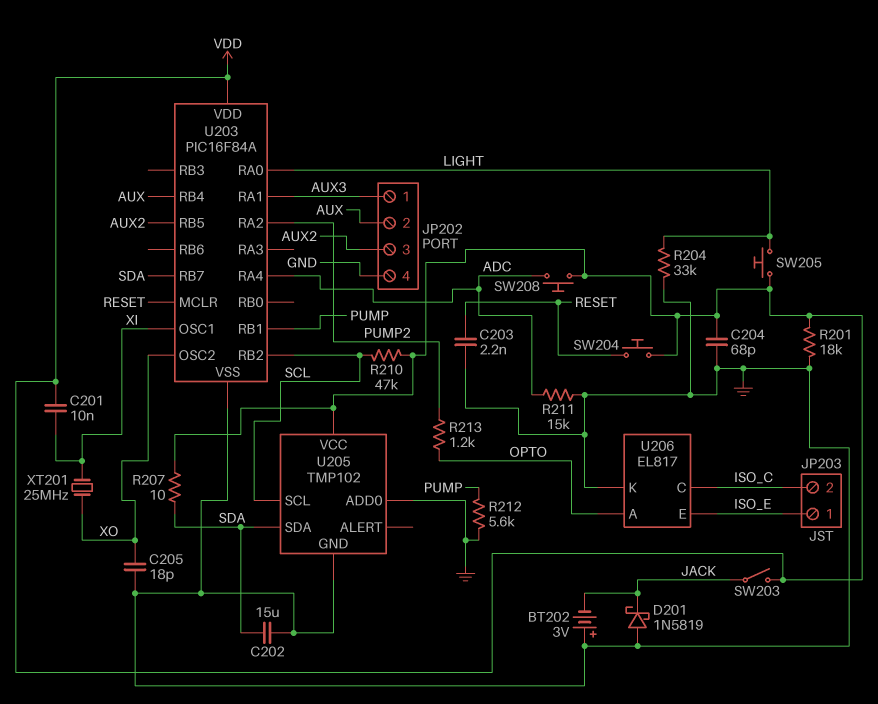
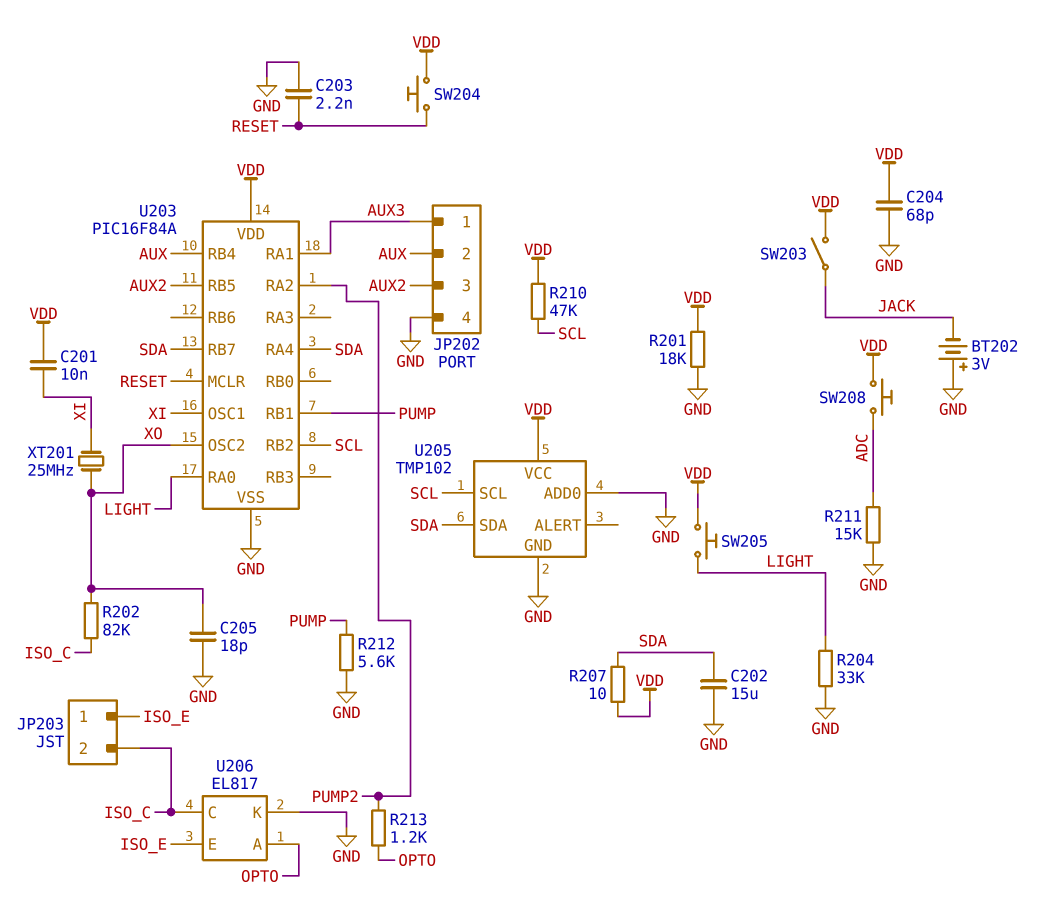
D201: schottky 1N5819 (A GND, K JACK) -> none
R202: none -> 82k (ISO_C, XO)
U203 pin RA4: ADC -> SDA

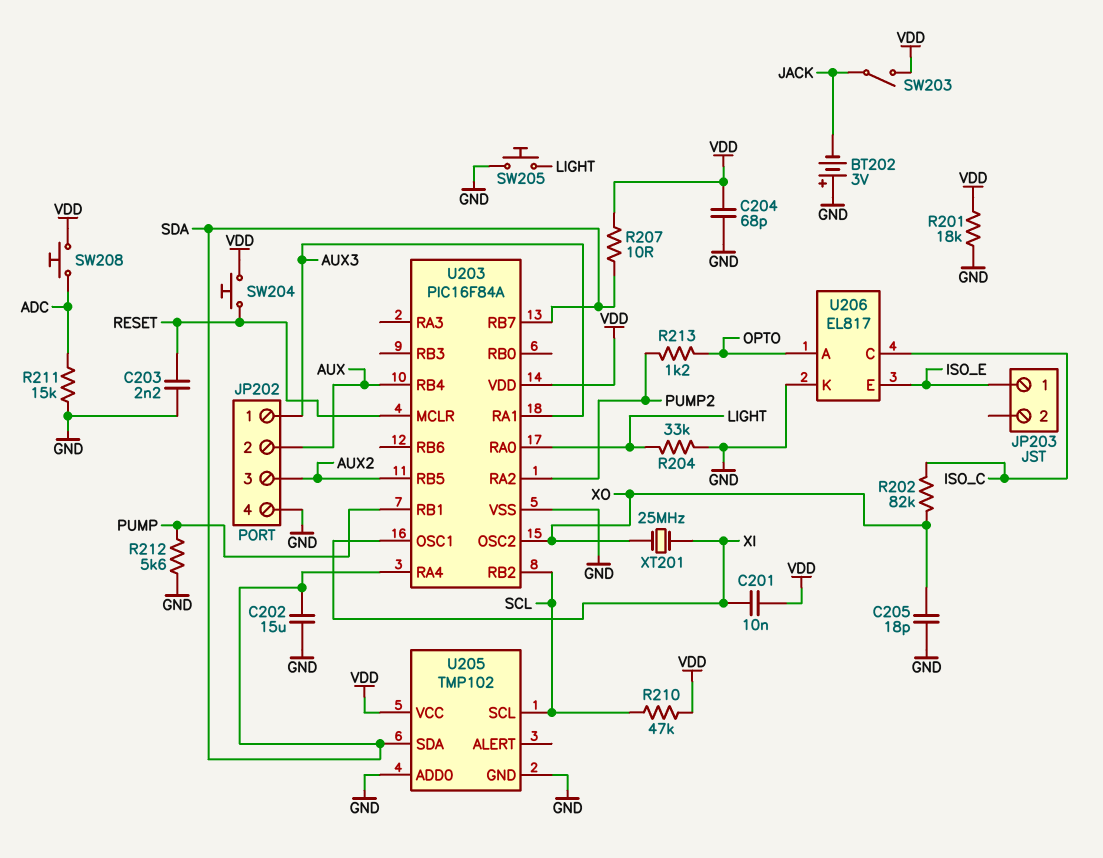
JP203 pin 2: ISO_C -> none
SW205: button (LIGHT, VDD) -> button (GND, LIGHT)

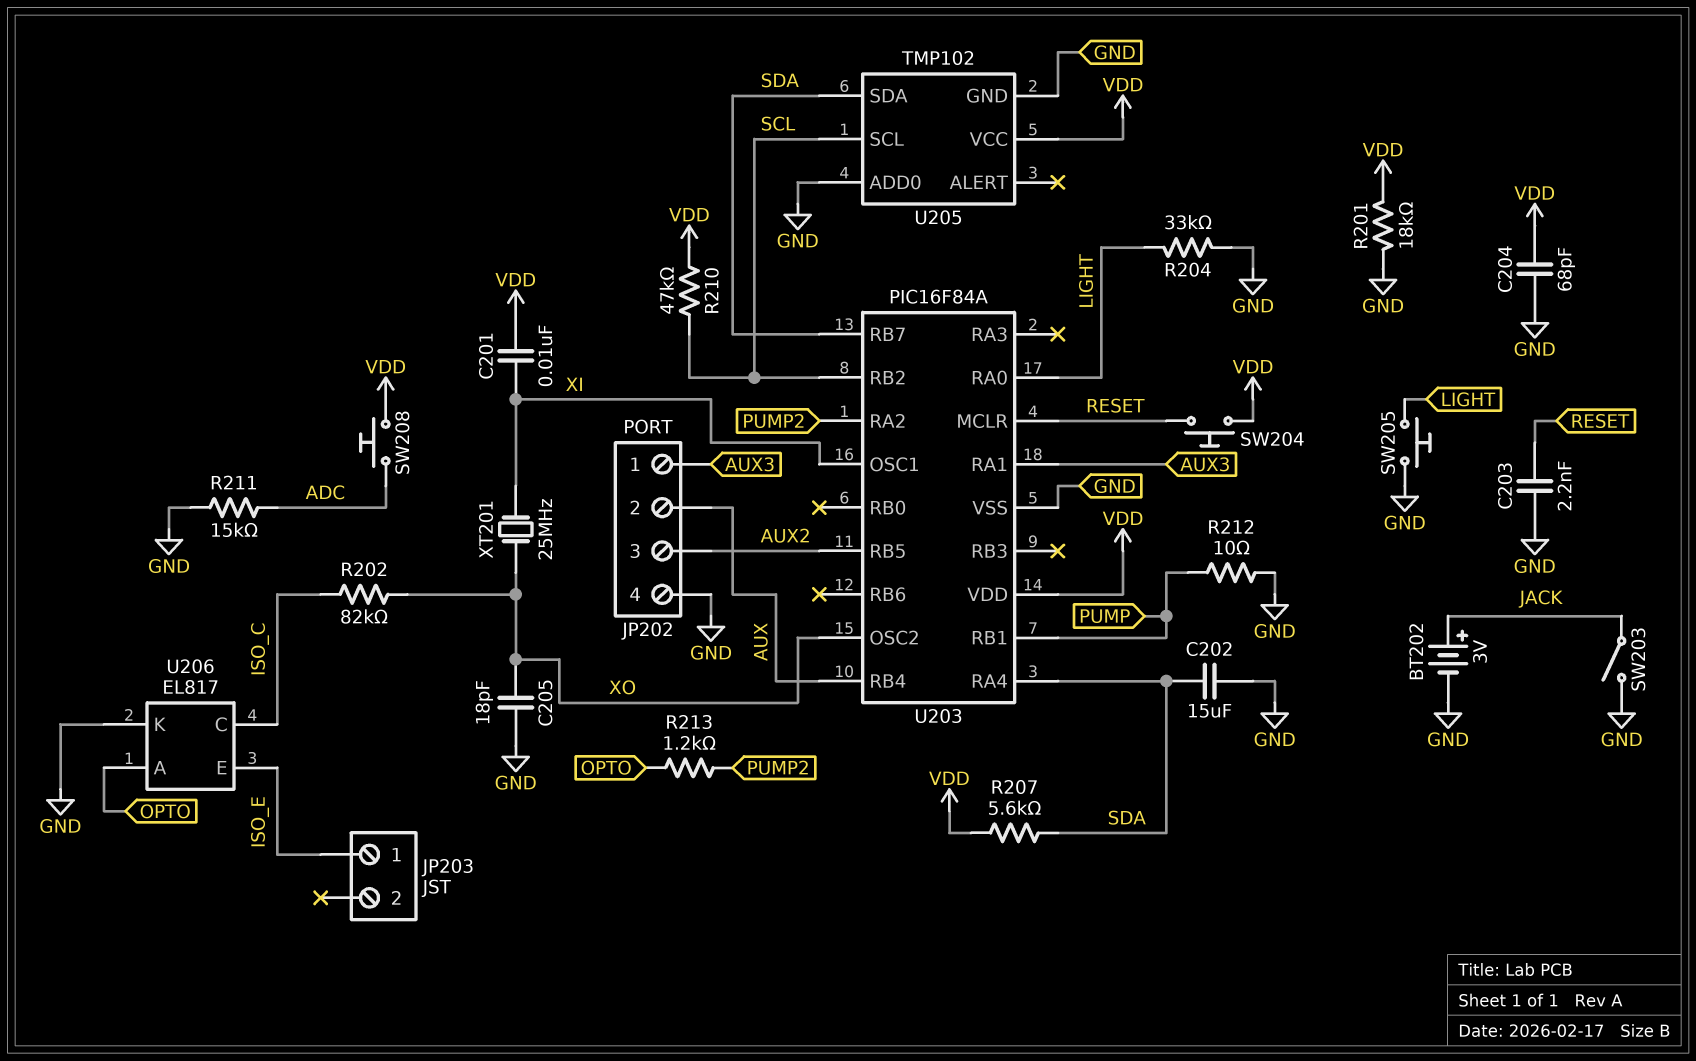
BT202: 3V (plus GND, minus JACK) -> 3V (plus JACK, minus GND)
R207: 10 (SDA, VDD) -> 5.6k (SDA, VDD)
R212: 5.6k (GND, PUMP) -> 10 (GND, PUMP)
SW203: switch (JACK, VDD) -> switch (GND, JACK)

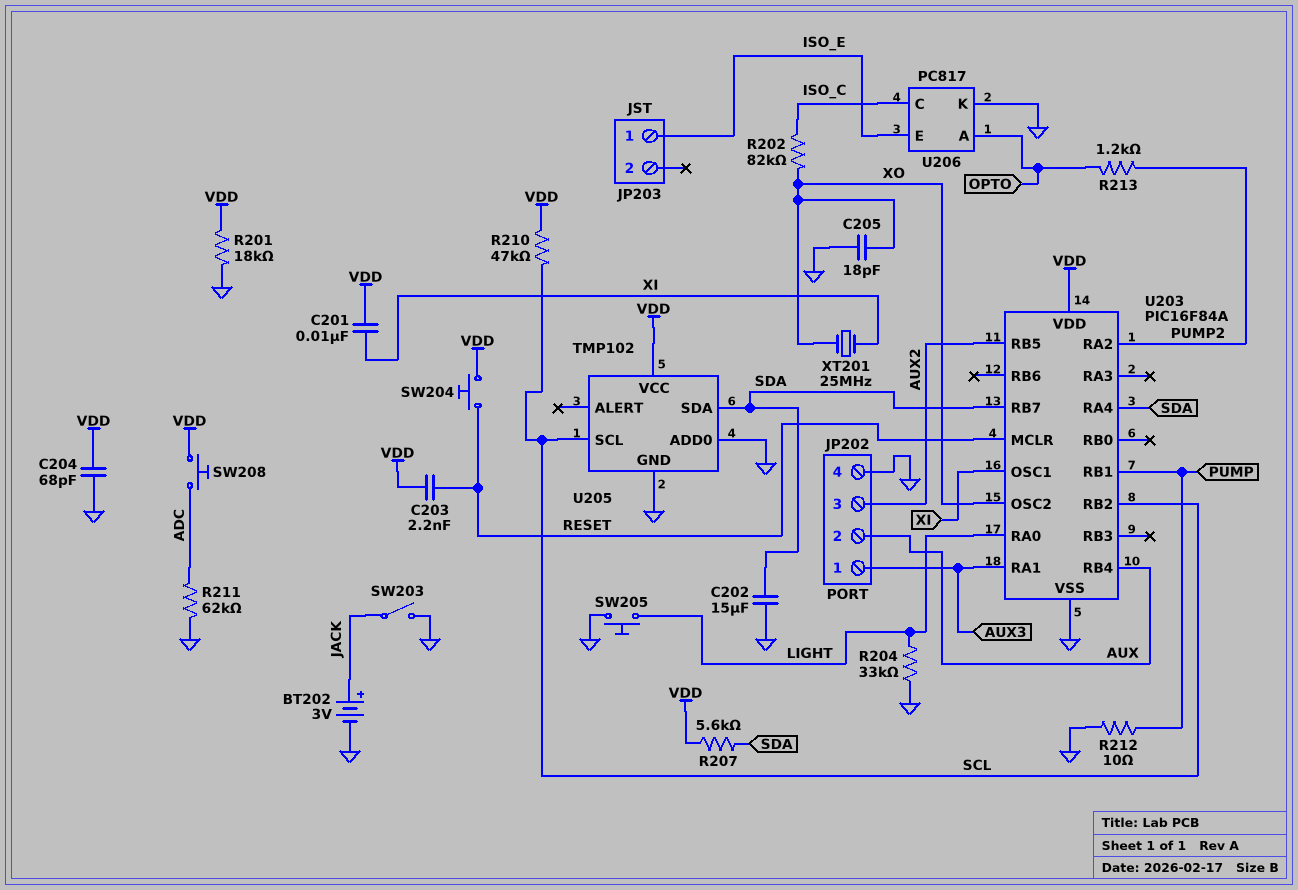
C203: 2.2nF (GND, RESET) -> 2.2nF (RESET, VDD)
R211: 15k (ADC, GND) -> 62k (ADC, GND)
U206: EL817 -> PC817

